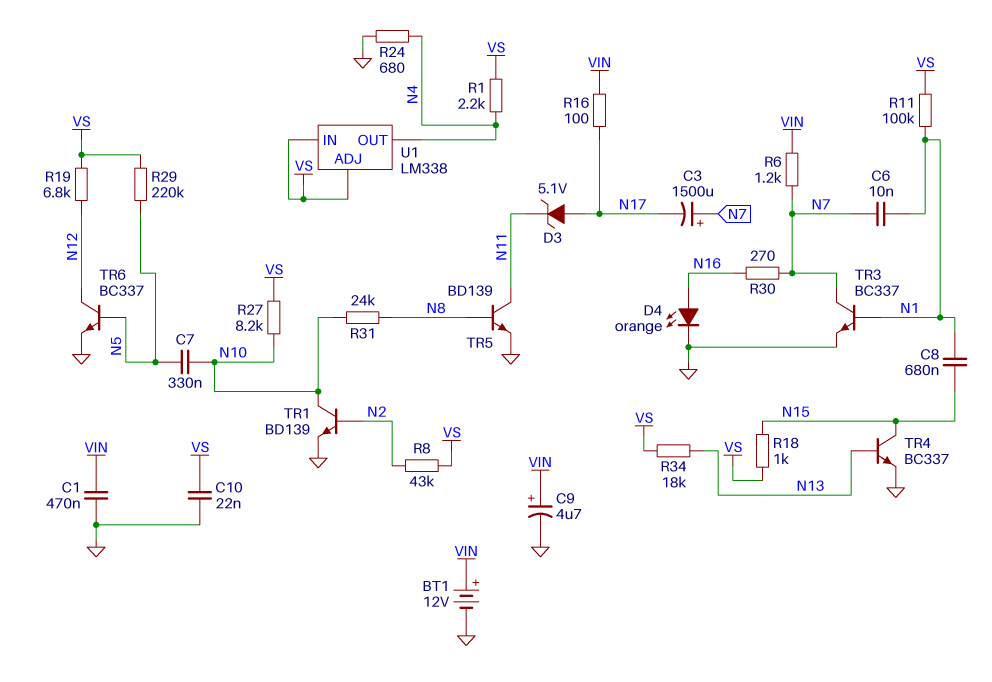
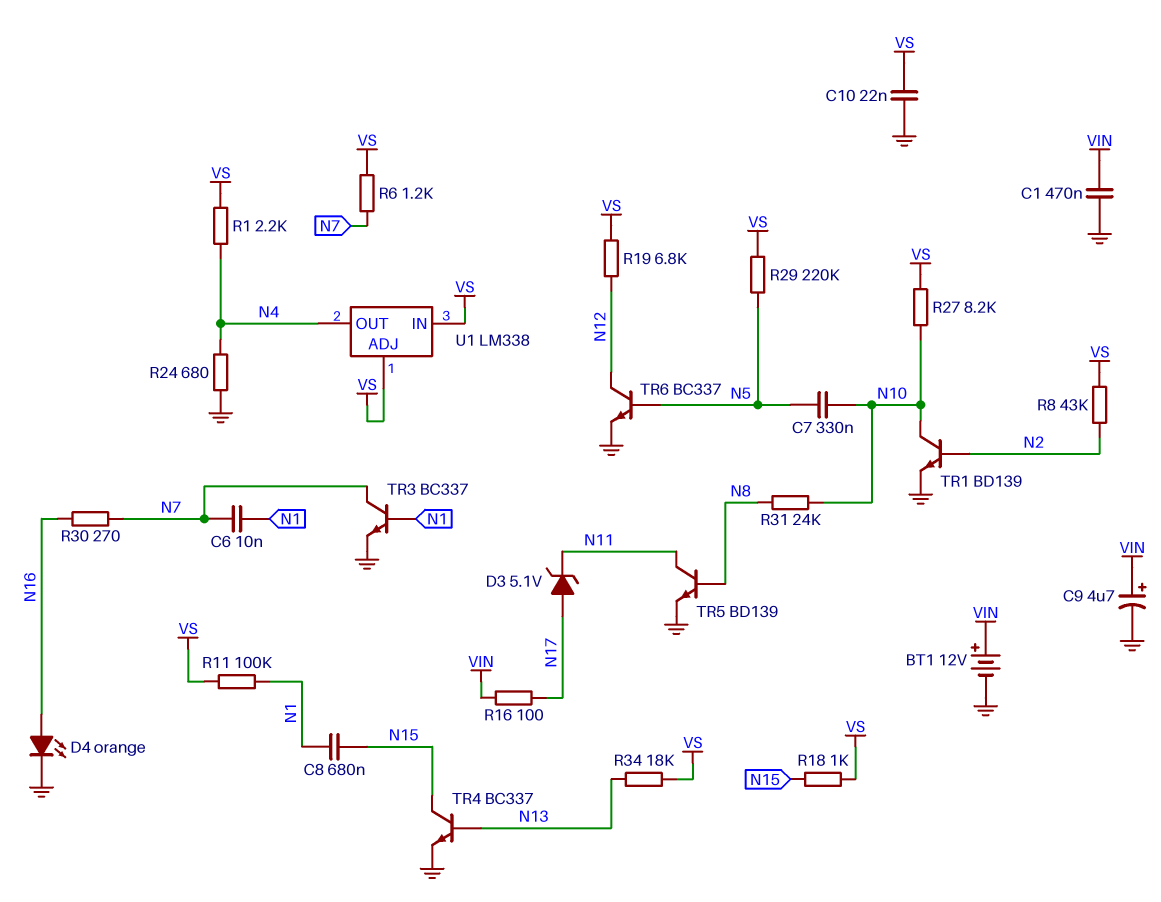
C3: 1500uF (plus N7, minus N17) -> none
R6: 1.2k (N7, VIN) -> 1.2k (N7, VS)

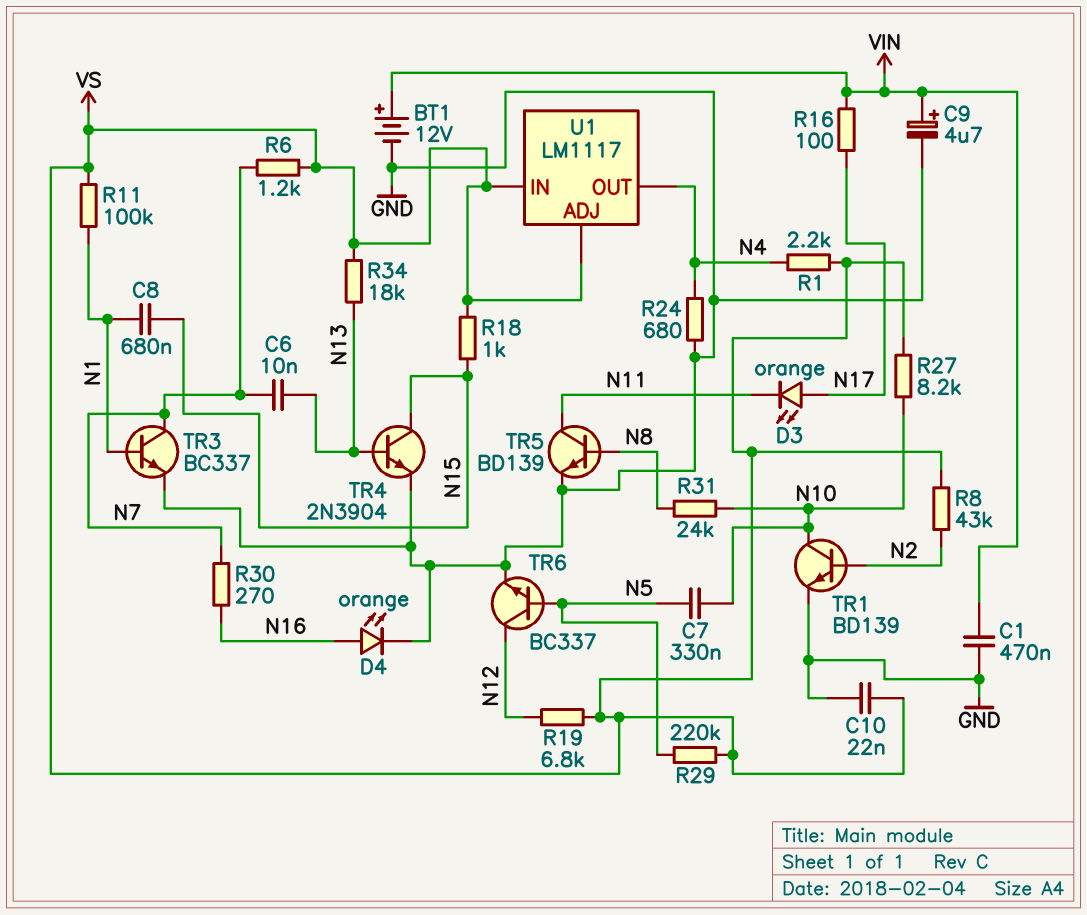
C6: 10nF (N1, N7) -> 10nF (N7, N13)
D3: zener 5.1V (A N17, K N11) -> LED orange (A N17, K N11)
TR4: NPN BC337 (B N13, C N15, E GND) -> NPN 2N3904 (B N13, C N15, E GND)
U1: LM338 -> LM1117

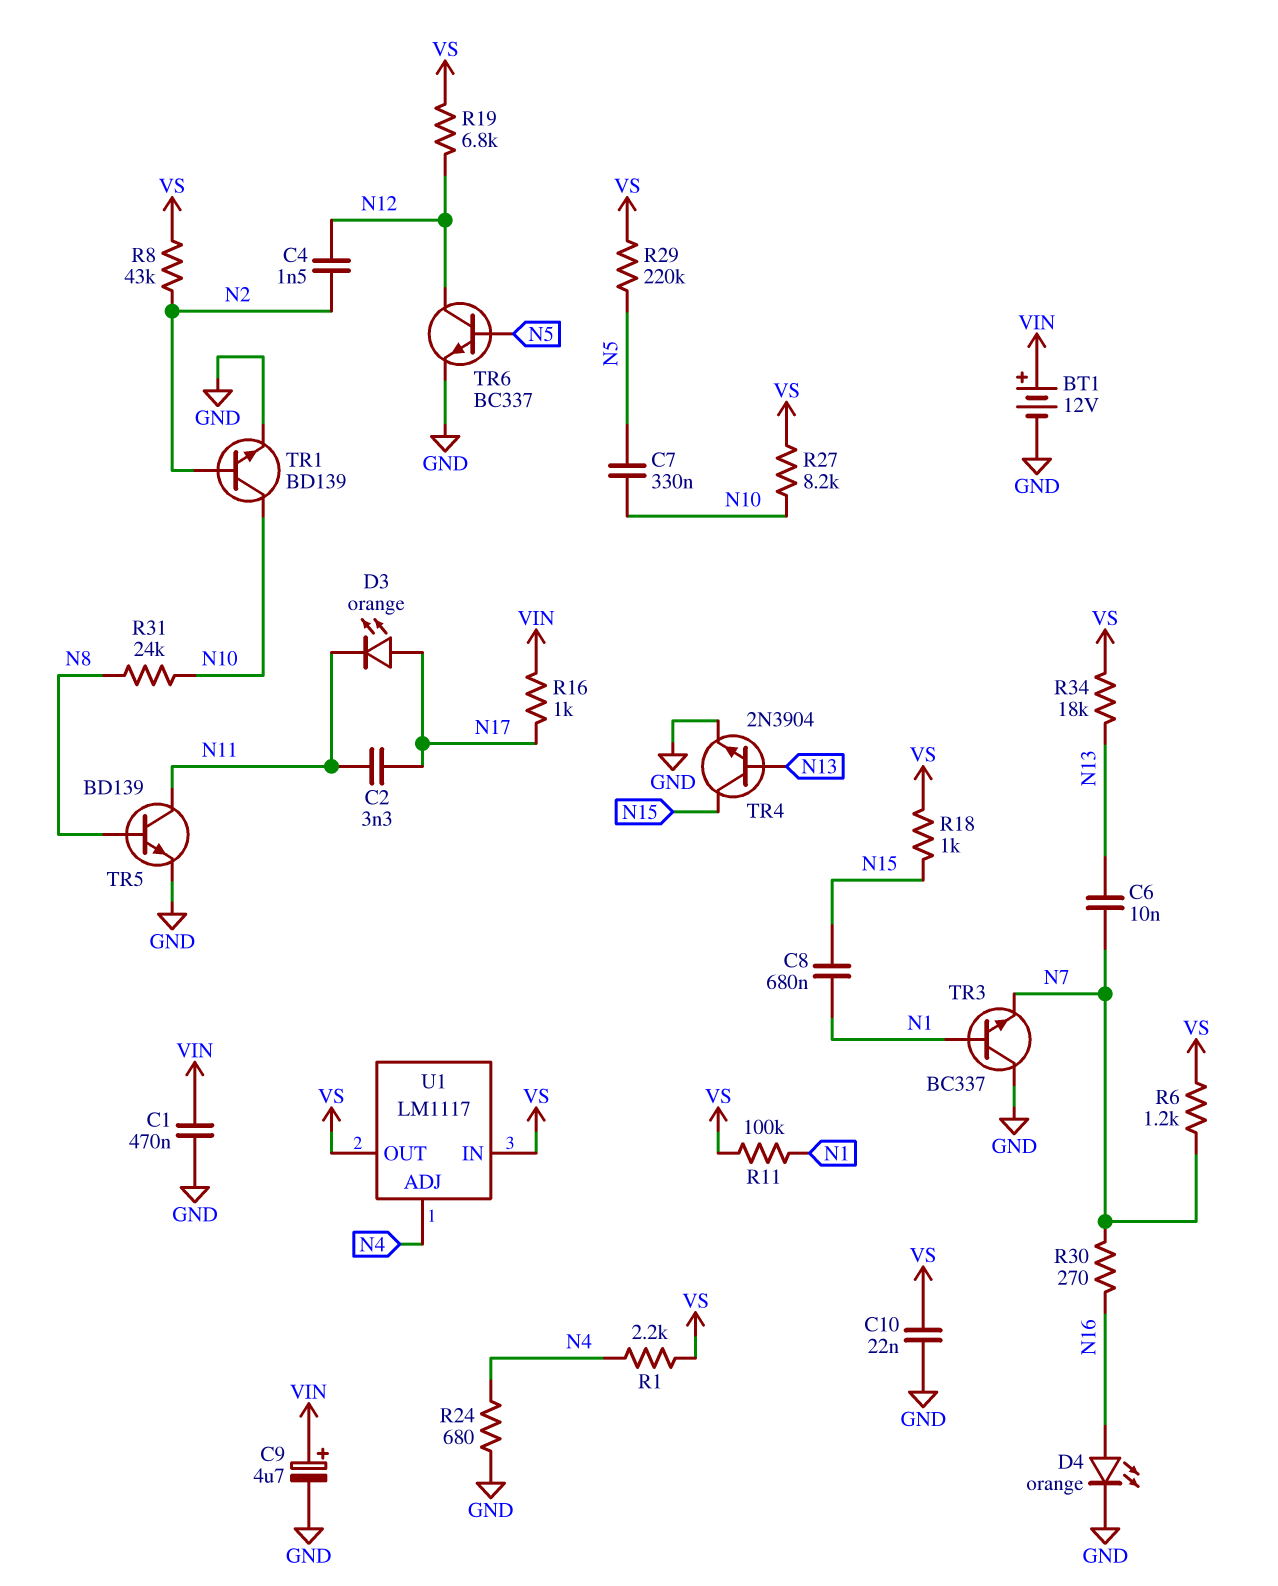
C2: none -> 3.3nF (N11, N17)
C4: none -> 1.5nF (N2, N12)
R16: 100 (N17, VIN) -> 1k (N17, VIN)
TR3: NPN BC337 (B N1, C N7, E GND) -> NPN BC337 (B N1, C GND, E N7)
U1 pin ADJ: VS -> N4
U1 pin OUT: N4 -> VS

